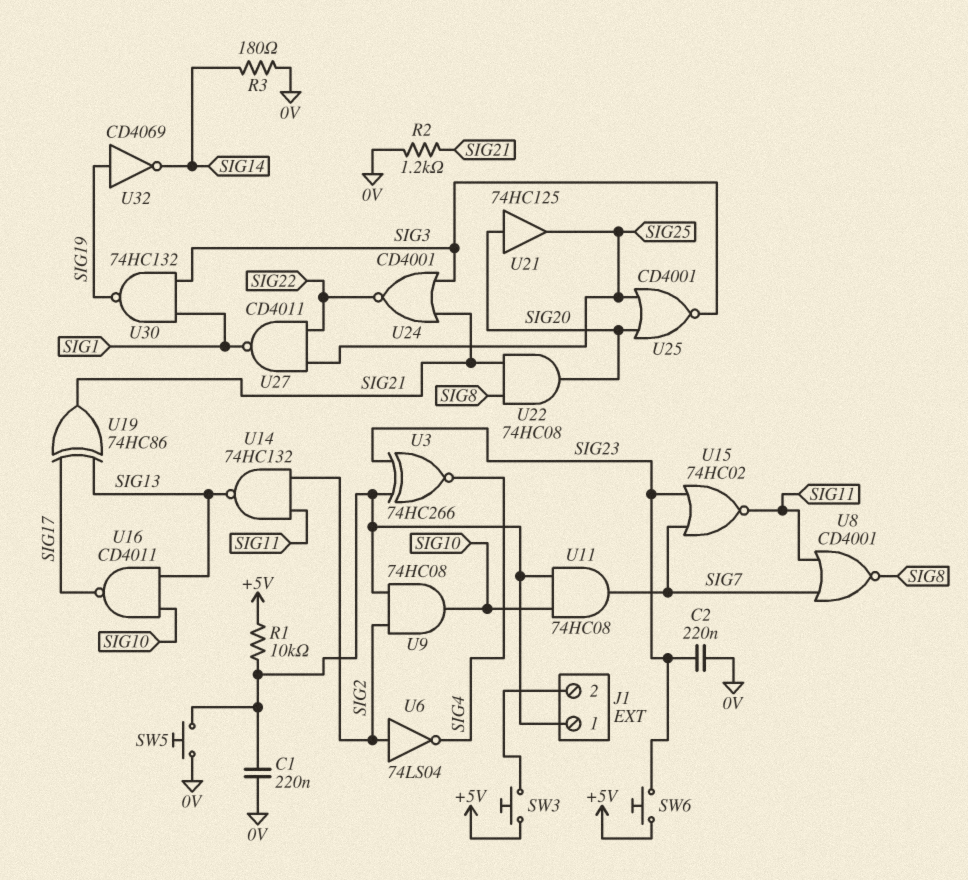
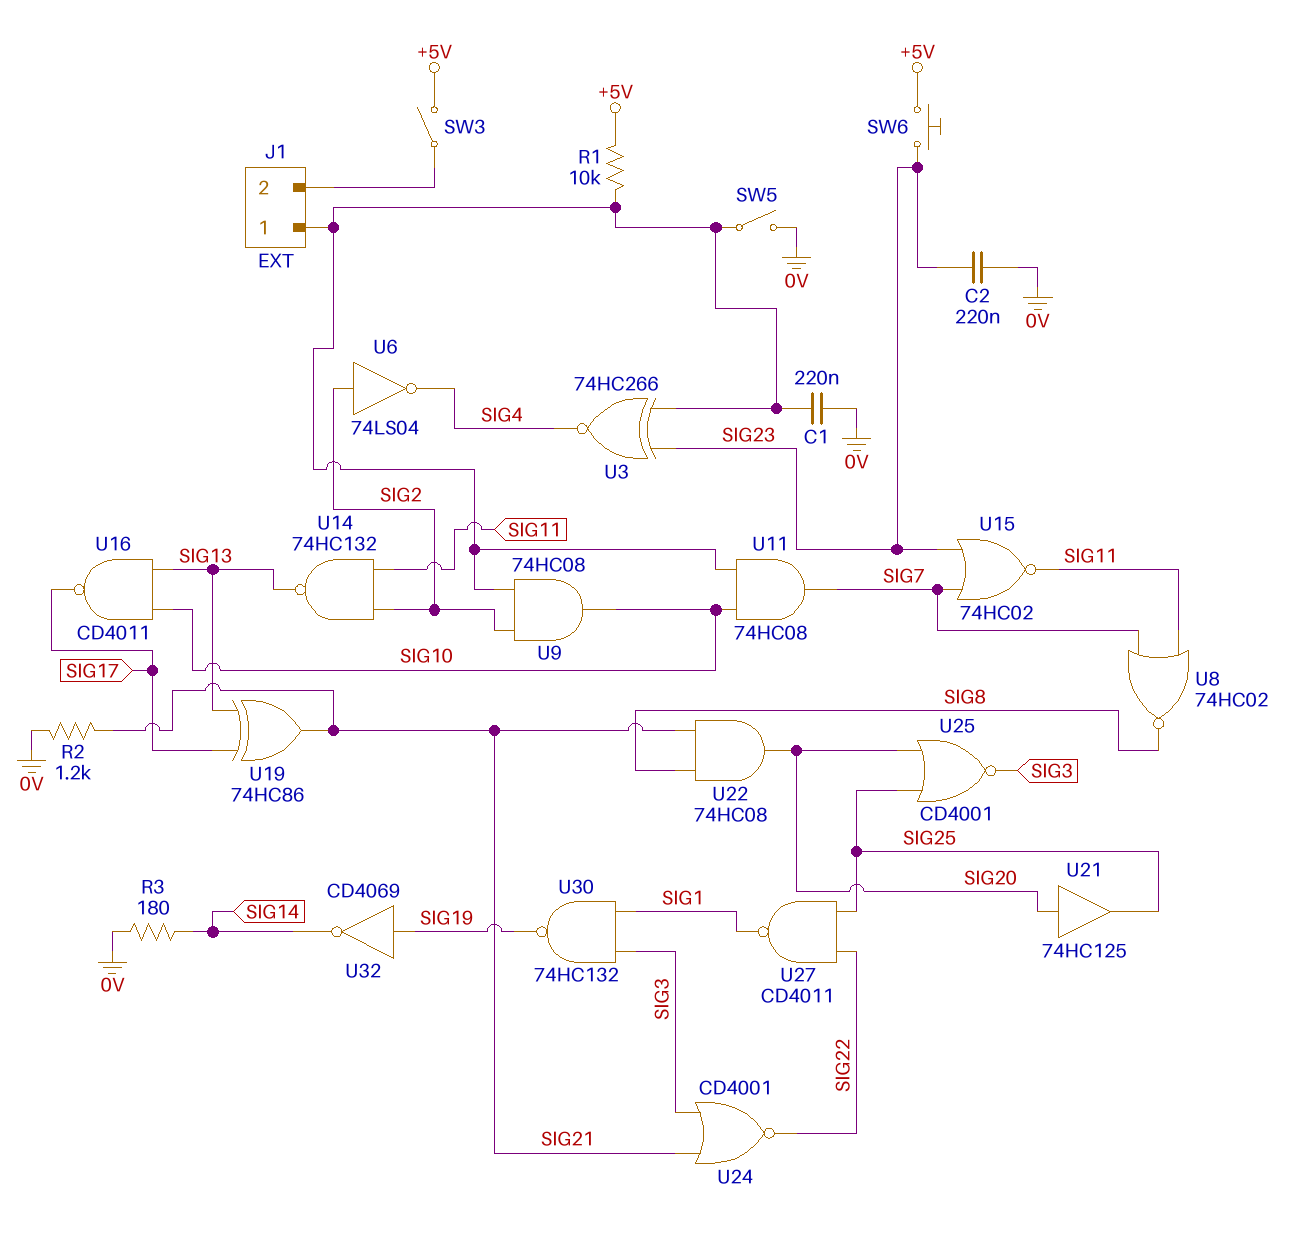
SW3: button (+5V, J1/2) -> switch (+5V, J1/2)
SW5: button (0V, J1/1) -> switch (0V, J1/1)
U8: NOR CD4001 (in SIG7, in SIG11, out SIG8) -> NOR 74HC02 (in SIG7, in SIG11, out SIG8)

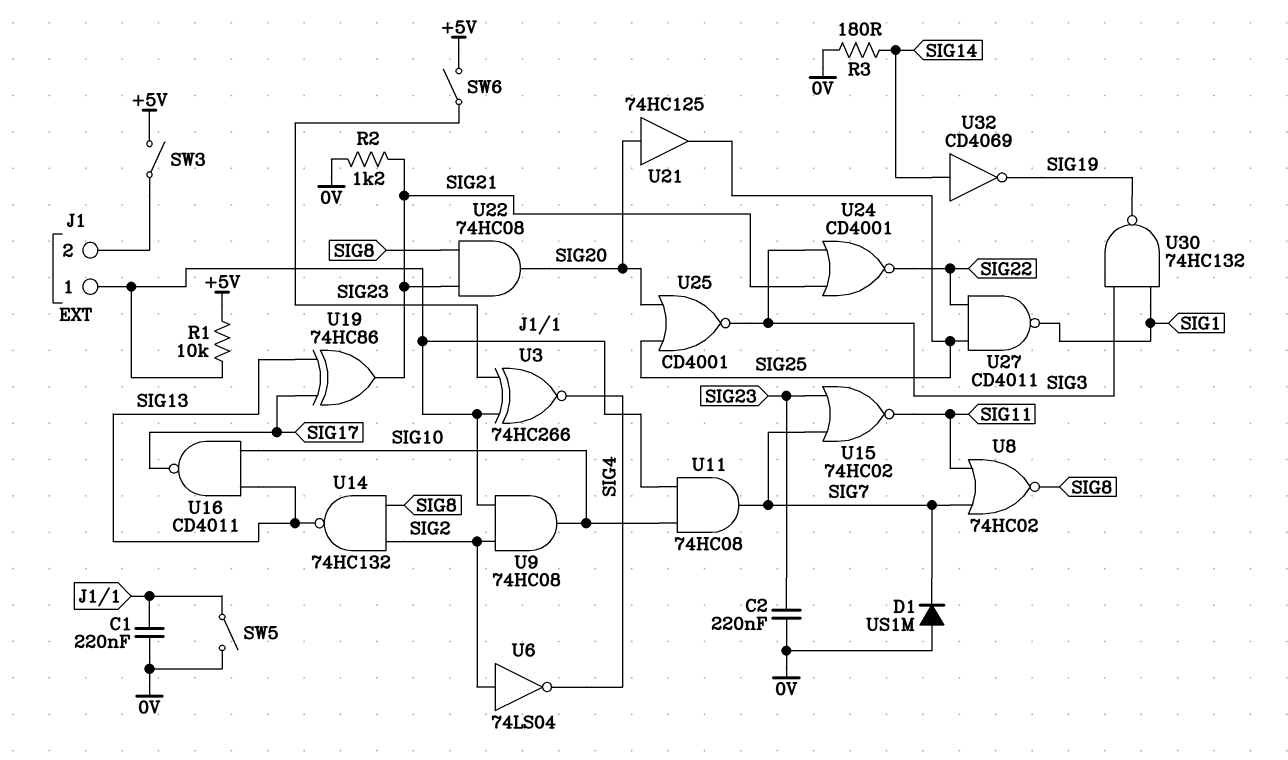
D1: none -> diode US1M (A 0V, K SIG7)
SW6: button (+5V, SIG23) -> switch (+5V, SIG23)
U14: NAND 74HC132 (in SIG2, in SIG11, out SIG13) -> NAND 74HC132 (in SIG2, in SIG8, out SIG13)
U32: NOT CD4069 (in SIG19, out SIG14) -> NOT CD4069 (in SIG14, out SIG19)

